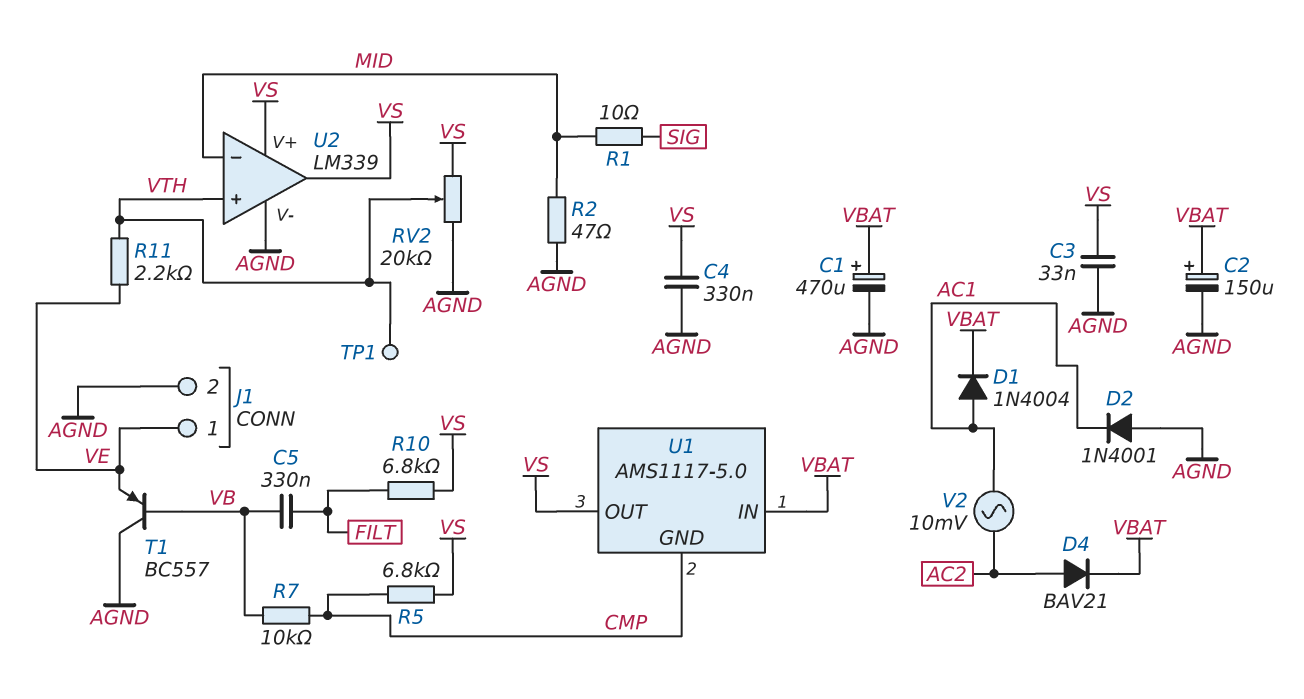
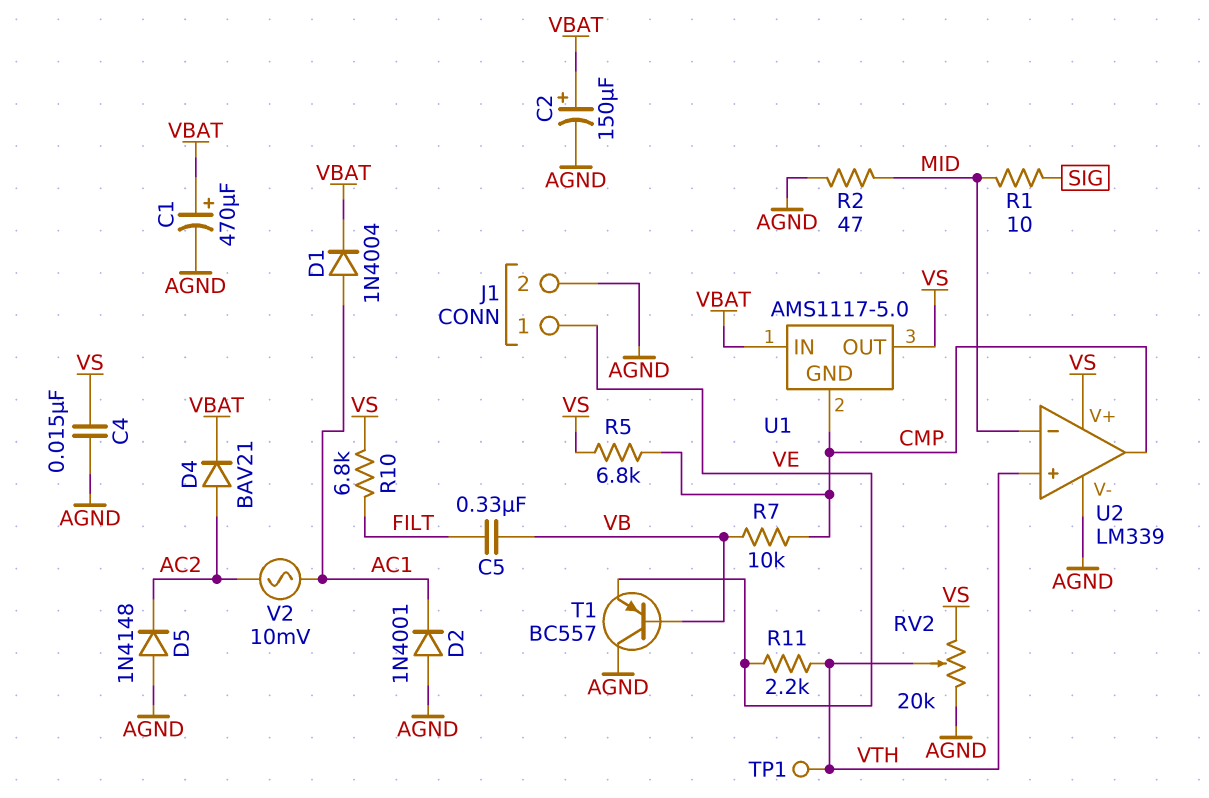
C3: 33nF (AGND, VS) -> none
C4: 330nF (AGND, VS) -> 15nF (AGND, VS)
D5: none -> diode 1N4148 (A AGND, K AC2)
U2 pin out: VS -> CMP

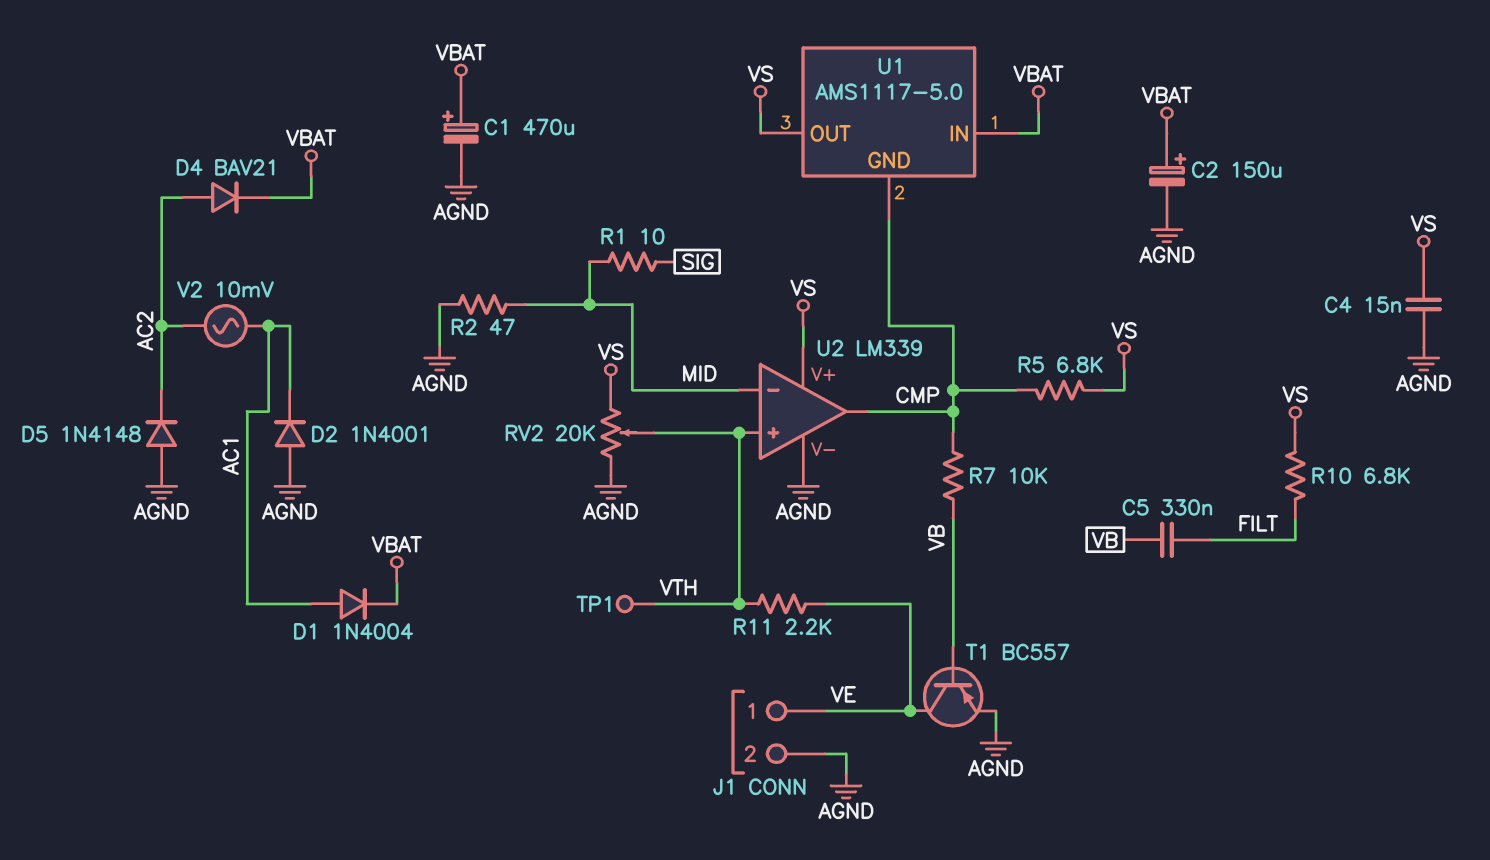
T1: PNP BC557 (B VB, C AGND, E VE) -> PNP BC557 (B VB, C VE, E AGND)

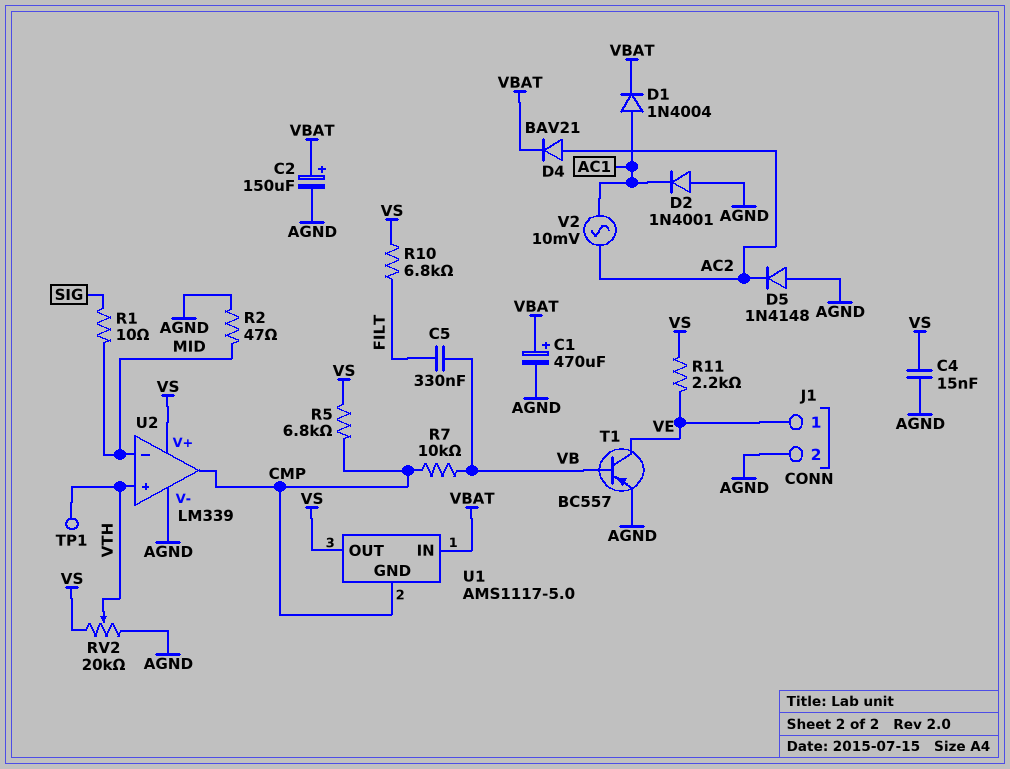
R11: 2.2k (VE, VTH) -> 2.2k (VE, VS)

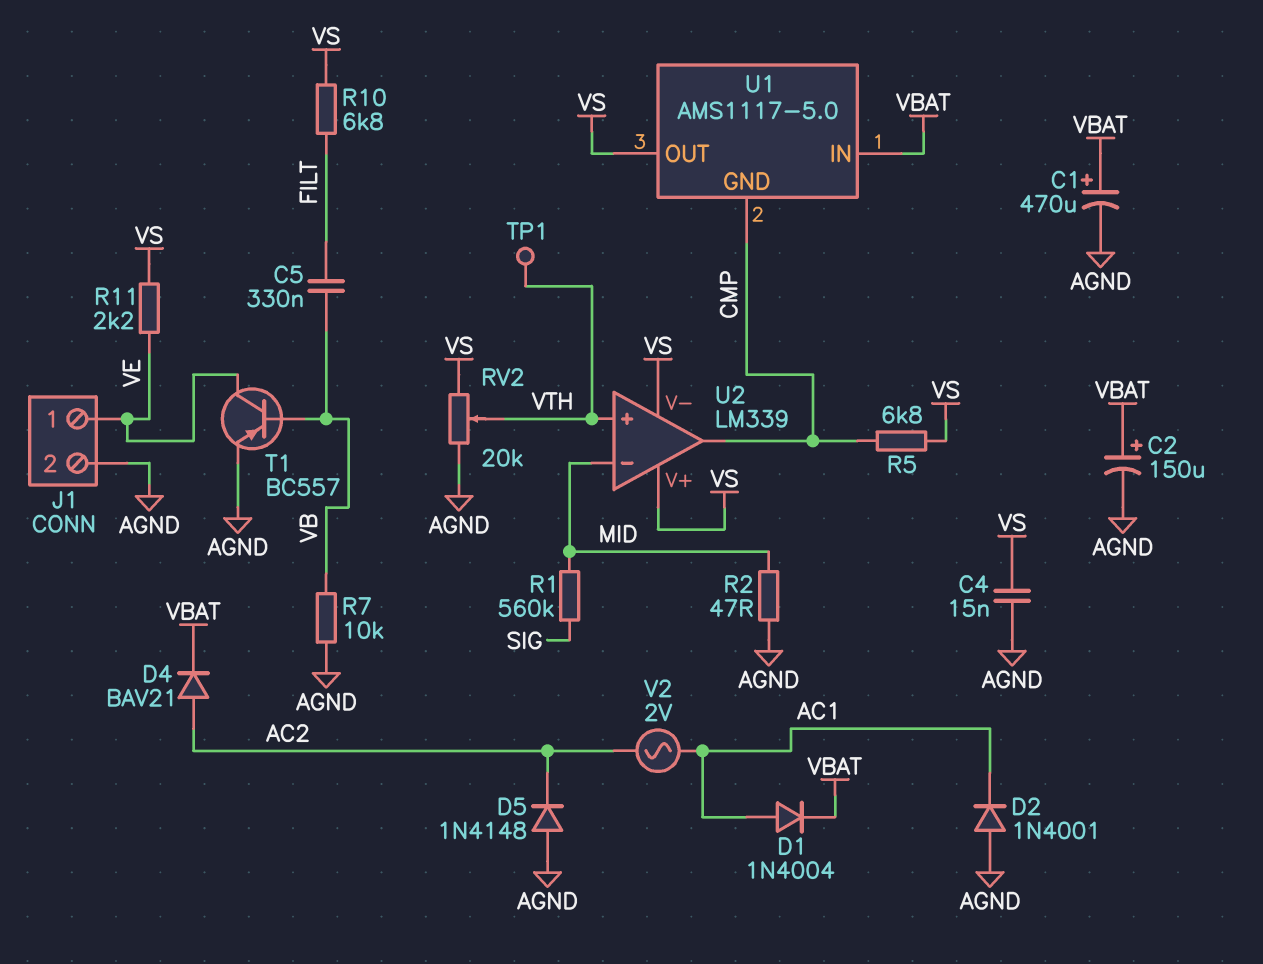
R1: 10 (MID, SIG) -> 560k (MID, SIG)
R7: 10k (CMP, VB) -> 10k (AGND, VB)
U2 pin V-: AGND -> VS
V2: AC 10mV (AC1, AC2) -> AC 2V (AC1, AC2)

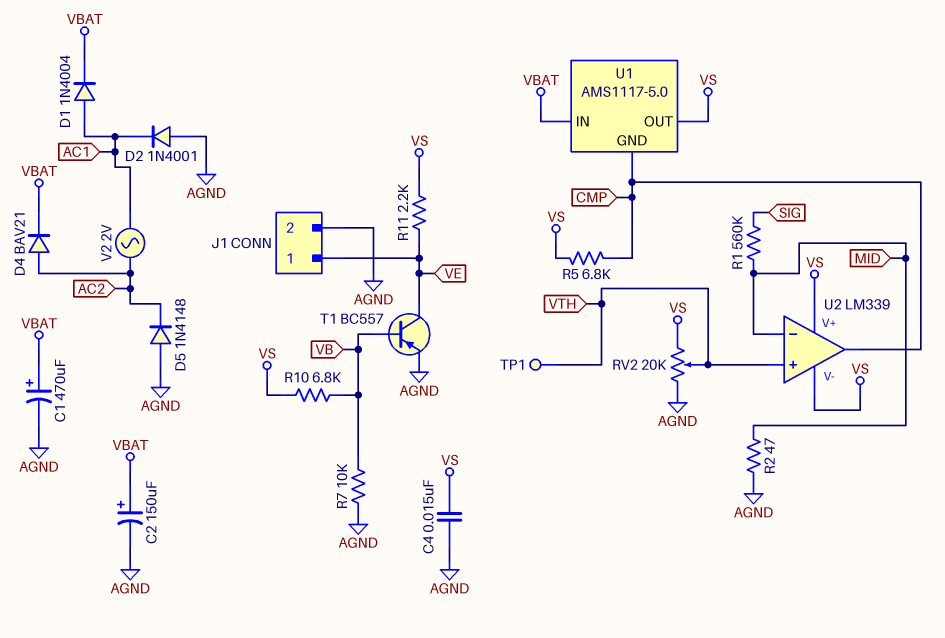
C5: 330nF (FILT, VB) -> none
R10: 6.8k (FILT, VS) -> 6.8k (VB, VS)

